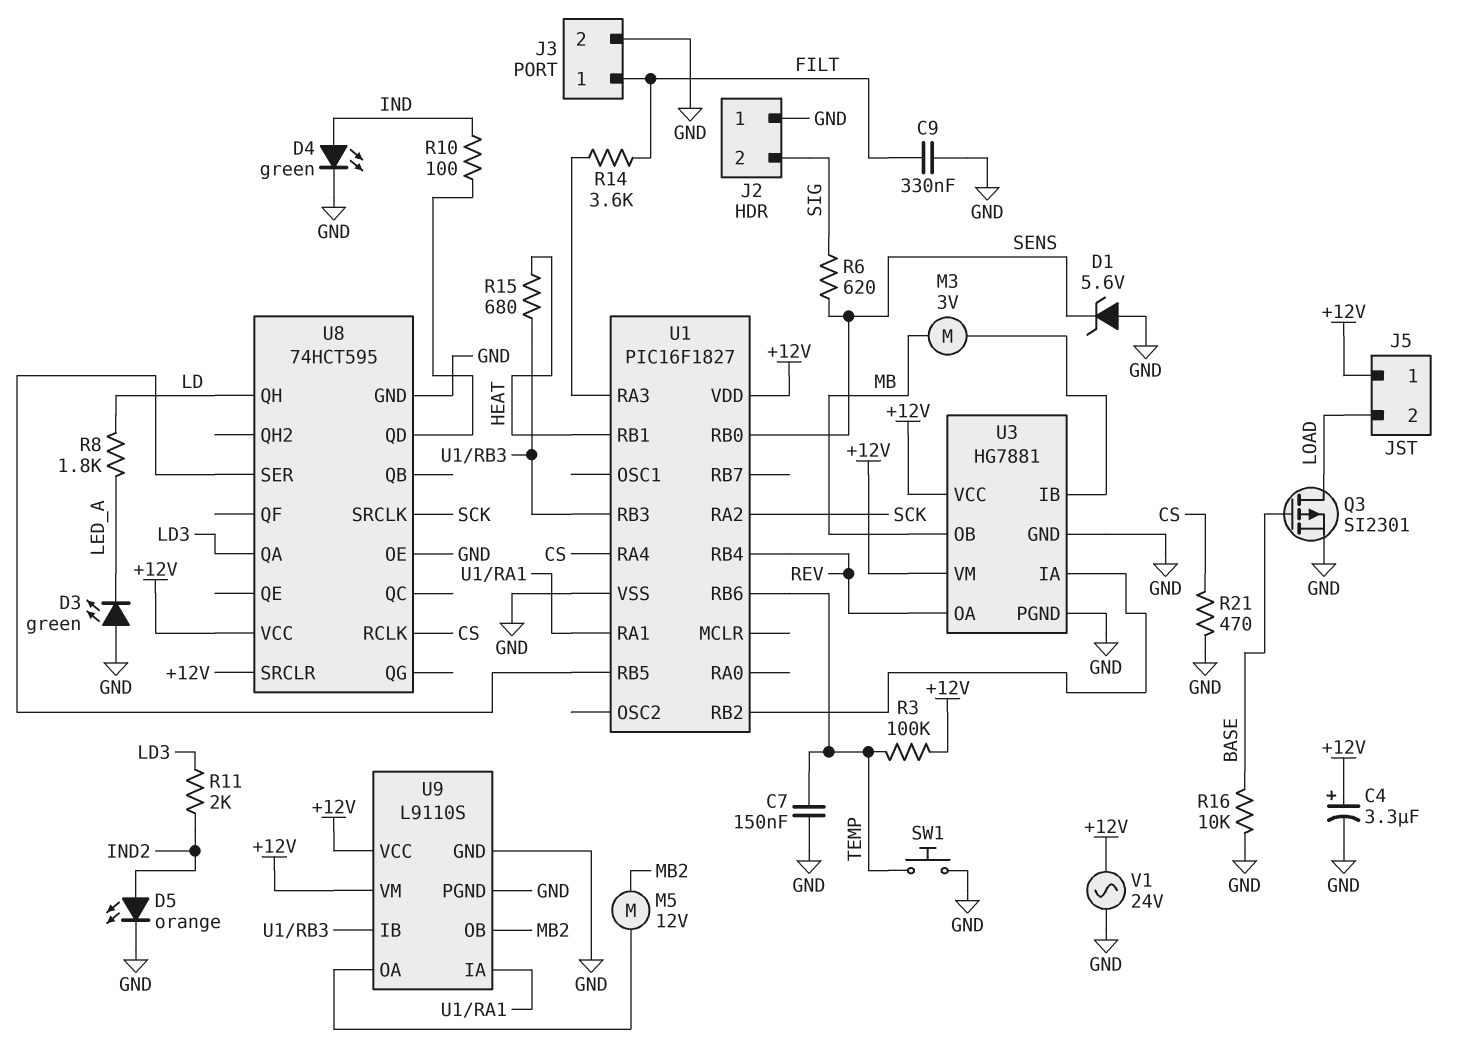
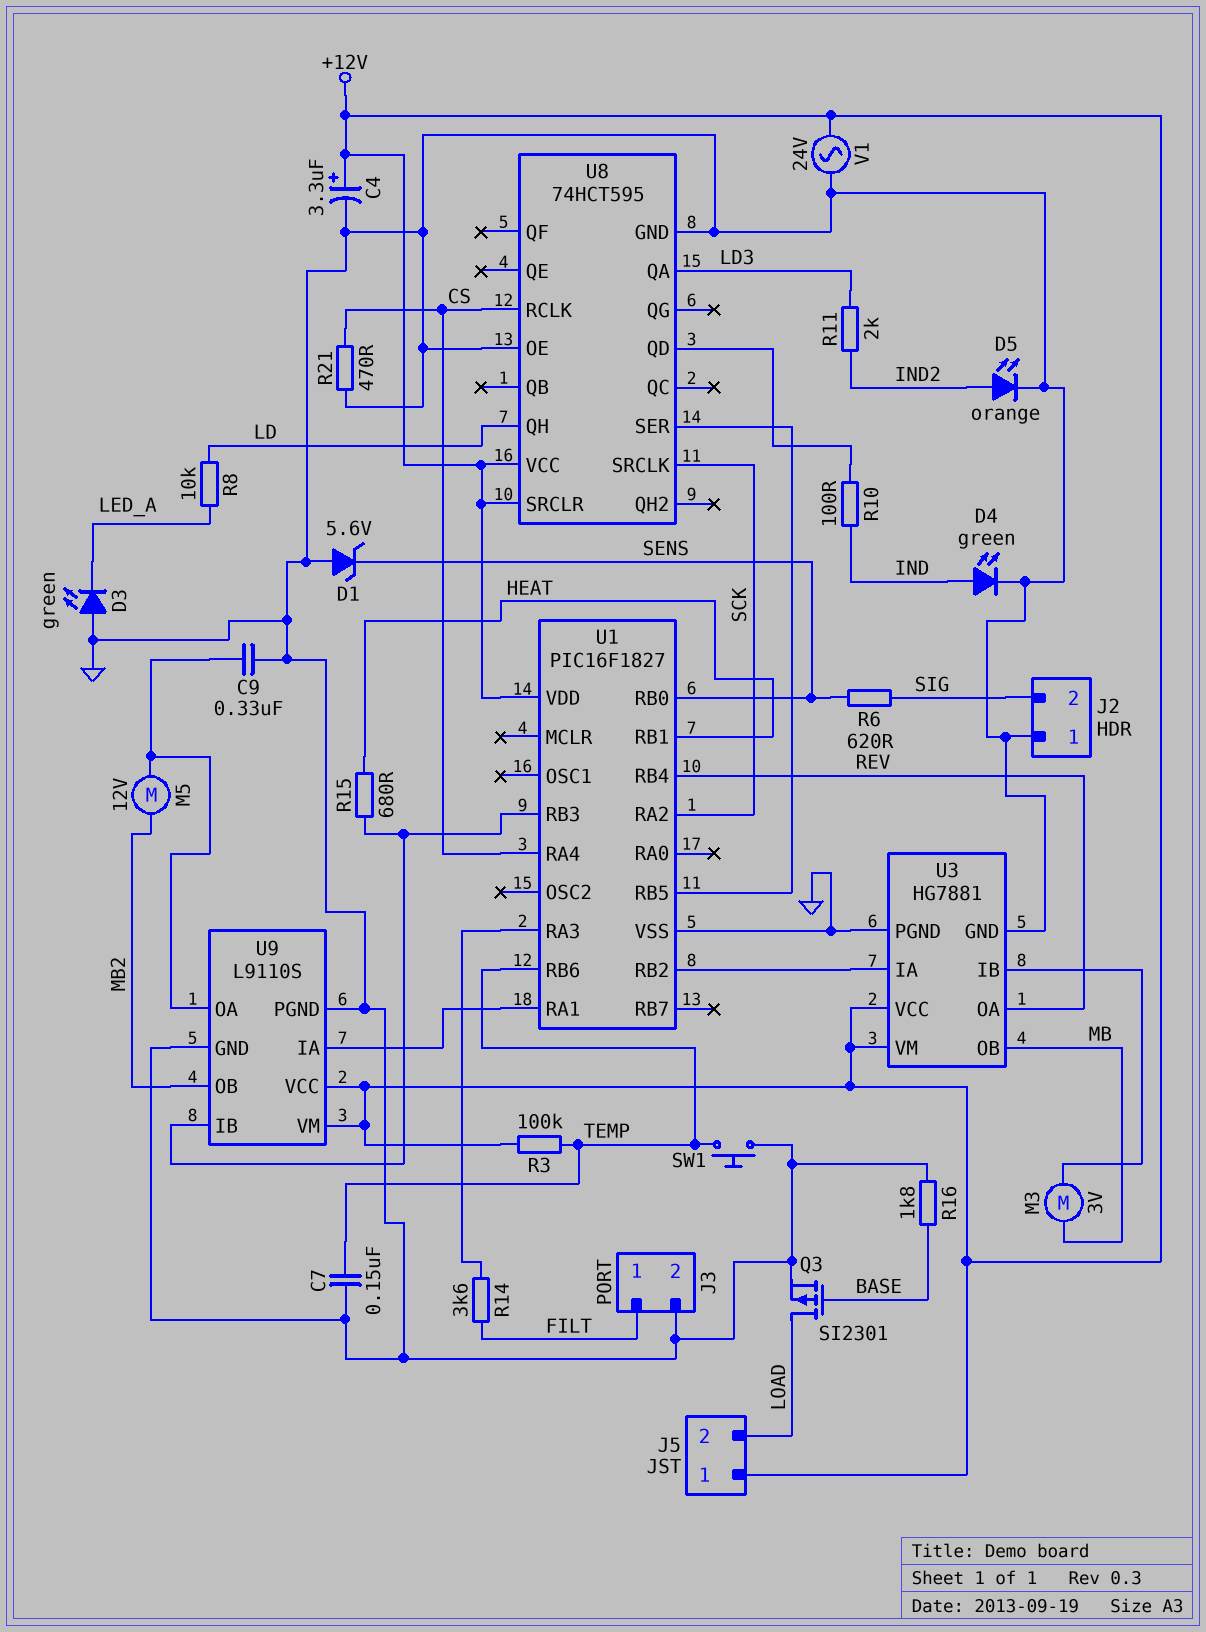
C9: 330nF (FILT, GND) -> 330nF (GND, U9/OA)
R8: 1.8k (LD, LED_A) -> 10k (LD, LED_A)
R16: 10k (BASE, GND) -> 1.8k (BASE, GND)

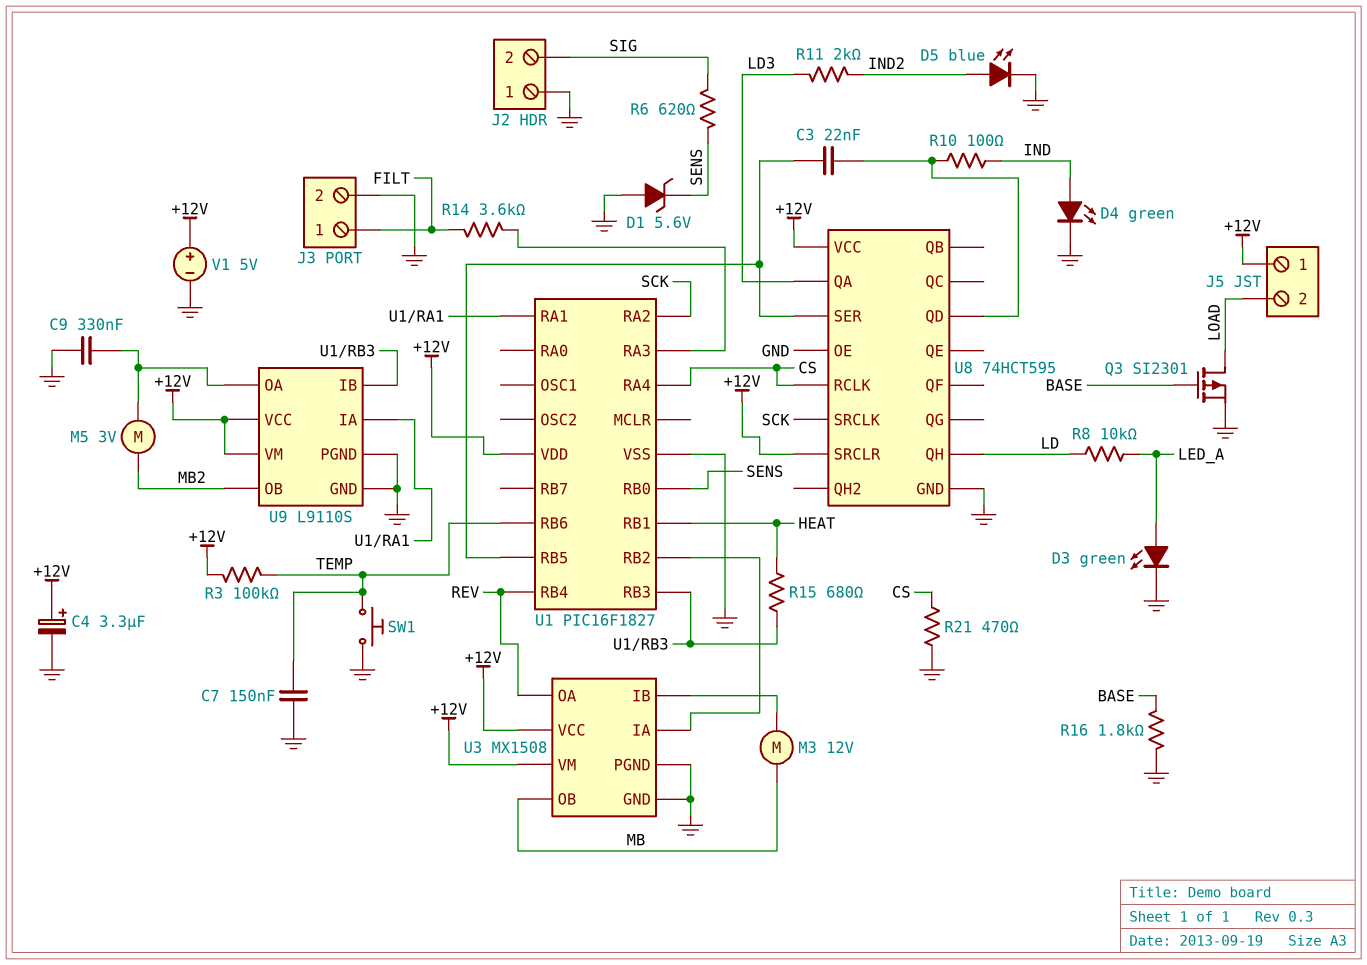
C3: none -> 22nF (U1/RB5, U8/QD)
D3: LED green (A GND, K LED_A) -> LED green (A LED_A, K GND)
D5: LED orange (A IND2, K GND) -> LED blue (A IND2, K GND)
M3: motor 3V (MB, U3/IB) -> motor 12V (MB, U3/IB)
M5: motor 12V (MB2, U9/OA) -> motor 3V (MB2, U9/OA)
U3: HG7881 -> MX1508
V1: AC 24V (+12V, GND) -> 5V (plus +12V, minus GND)

